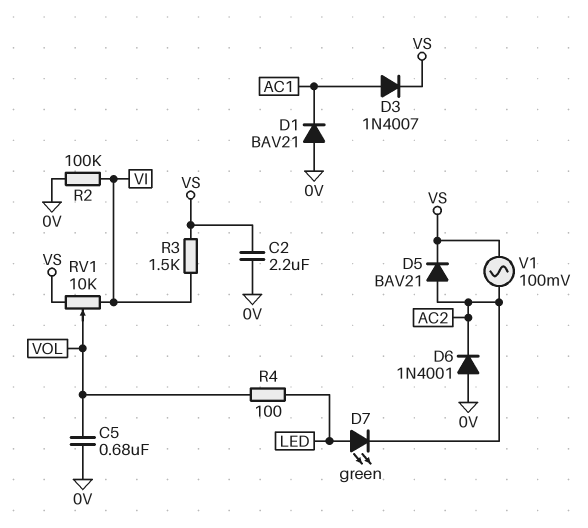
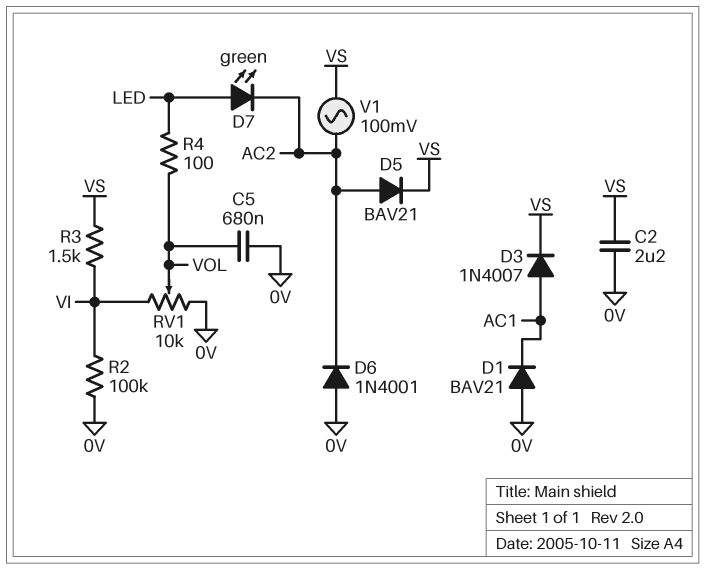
RV1: 10k (VI, VS, wiper VOL) -> 10k (0V, VI, wiper VOL)

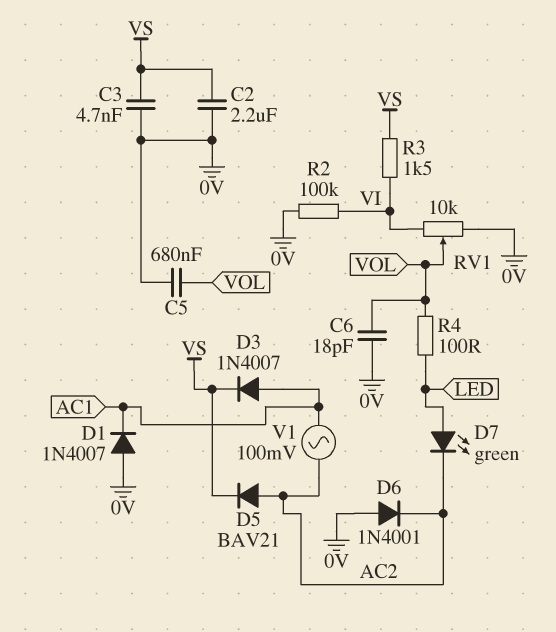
C3: none -> 4.7nF (0V, VS)
C6: none -> 18pF (0V, VOL)
D1: diode BAV21 (A 0V, K AC1) -> diode 1N4007 (A 0V, K AC1)
V1: AC 100mV (AC2, VS) -> AC 100mV (AC1, AC2)

